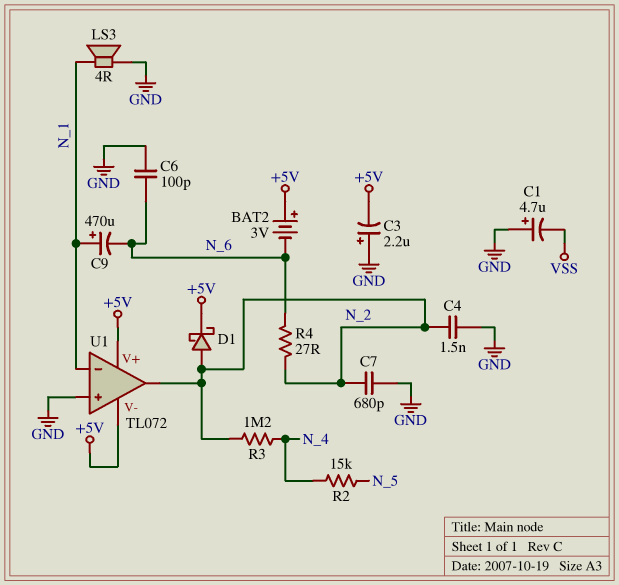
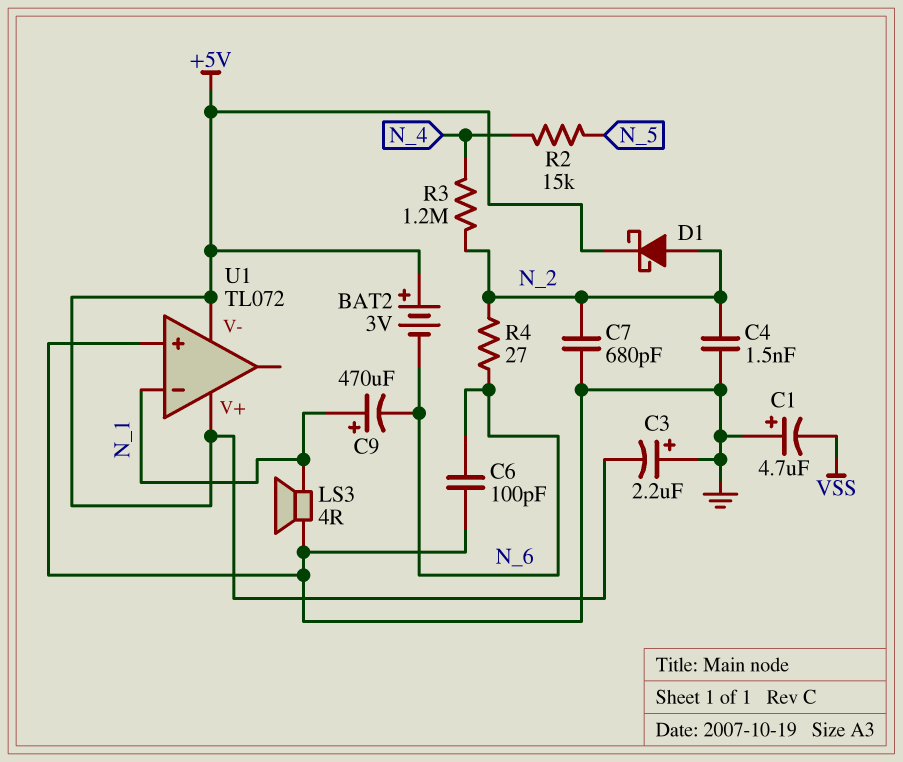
U1 pin out: N_2 -> none

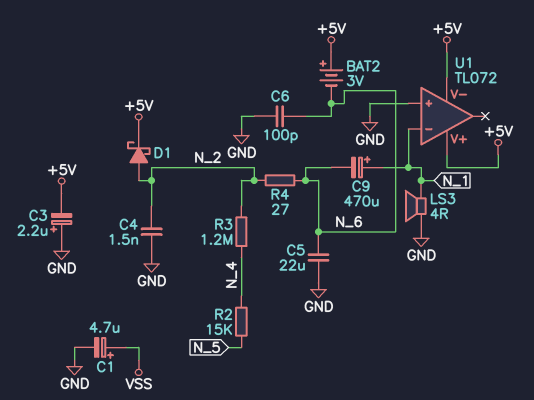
C1: 4.7uF (plus GND, minus VSS) -> 4.7uF (plus VSS, minus GND)
C5: none -> 22uF (GND, N_6)
C7: 680pF (GND, N_2) -> none

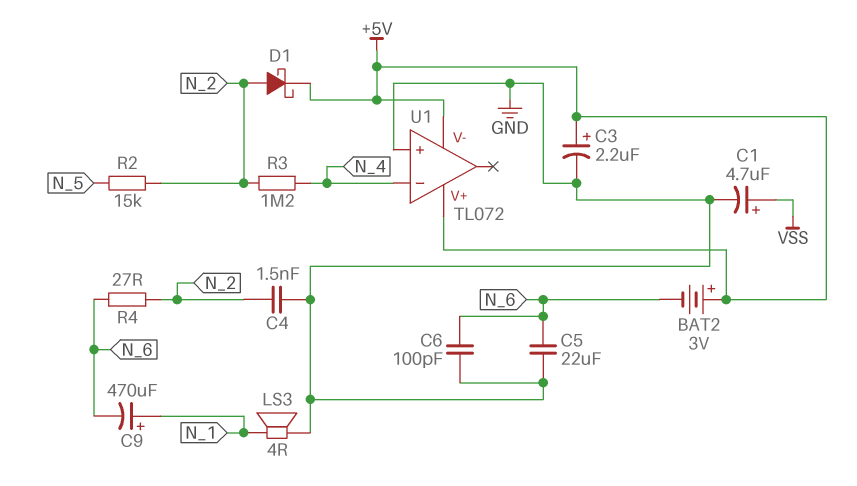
C3: 2.2uF (plus GND, minus +5V) -> 2.2uF (plus +5V, minus GND)
R2: 15k (N_4, N_5) -> 15k (N_2, N_5)
U1 pin in-: N_1 -> N_4

